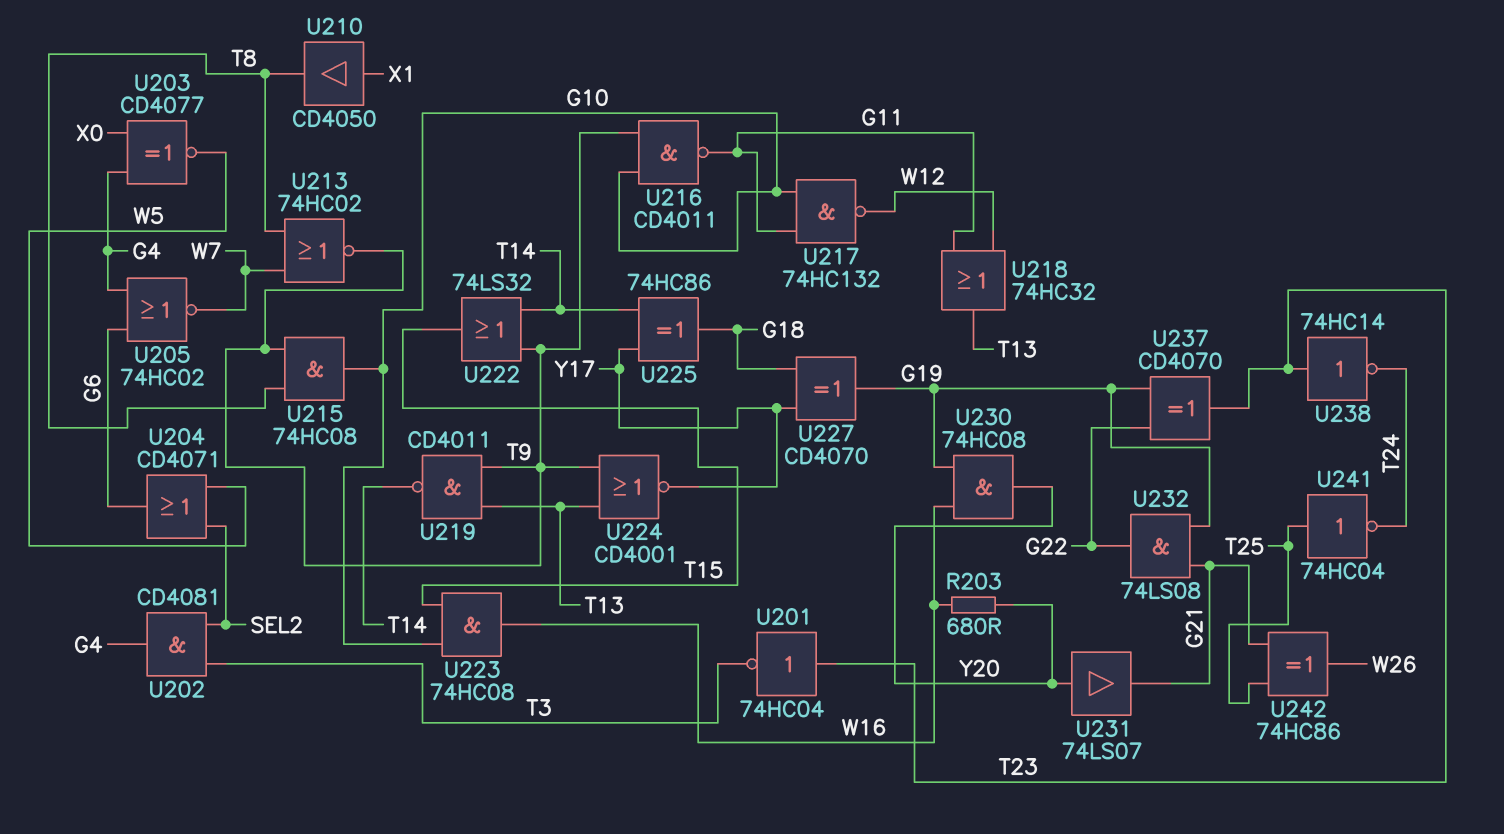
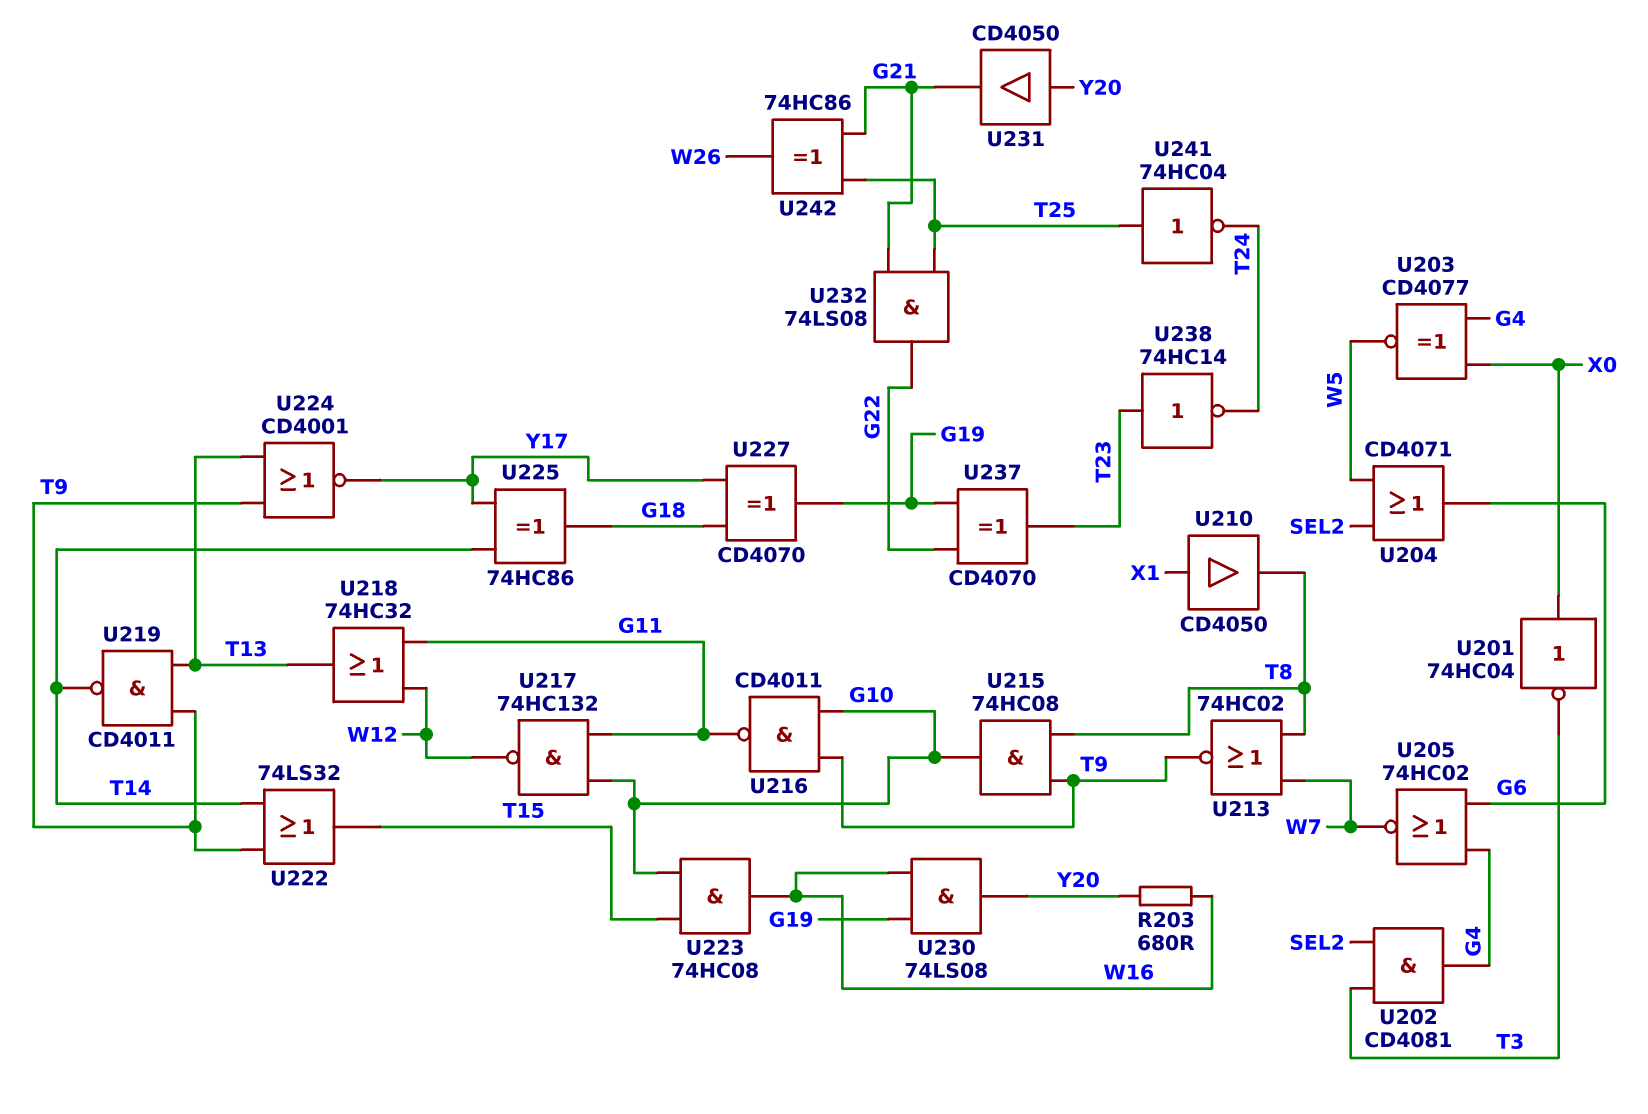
U201: NOT 74HC04 (in T23, out T3) -> NOT 74HC04 (in X0, out T3)
U230: AND 74HC08 (in G19, in W16, out Y20) -> AND 74LS08 (in G19, in W16, out Y20)
U231: buffer 74LS07 (in Y20, out G21) -> buffer CD4050 (in Y20, out G21)
U232: AND 74LS08 (in G19, in G21, out G22) -> AND 74LS08 (in G21, in T25, out G22)

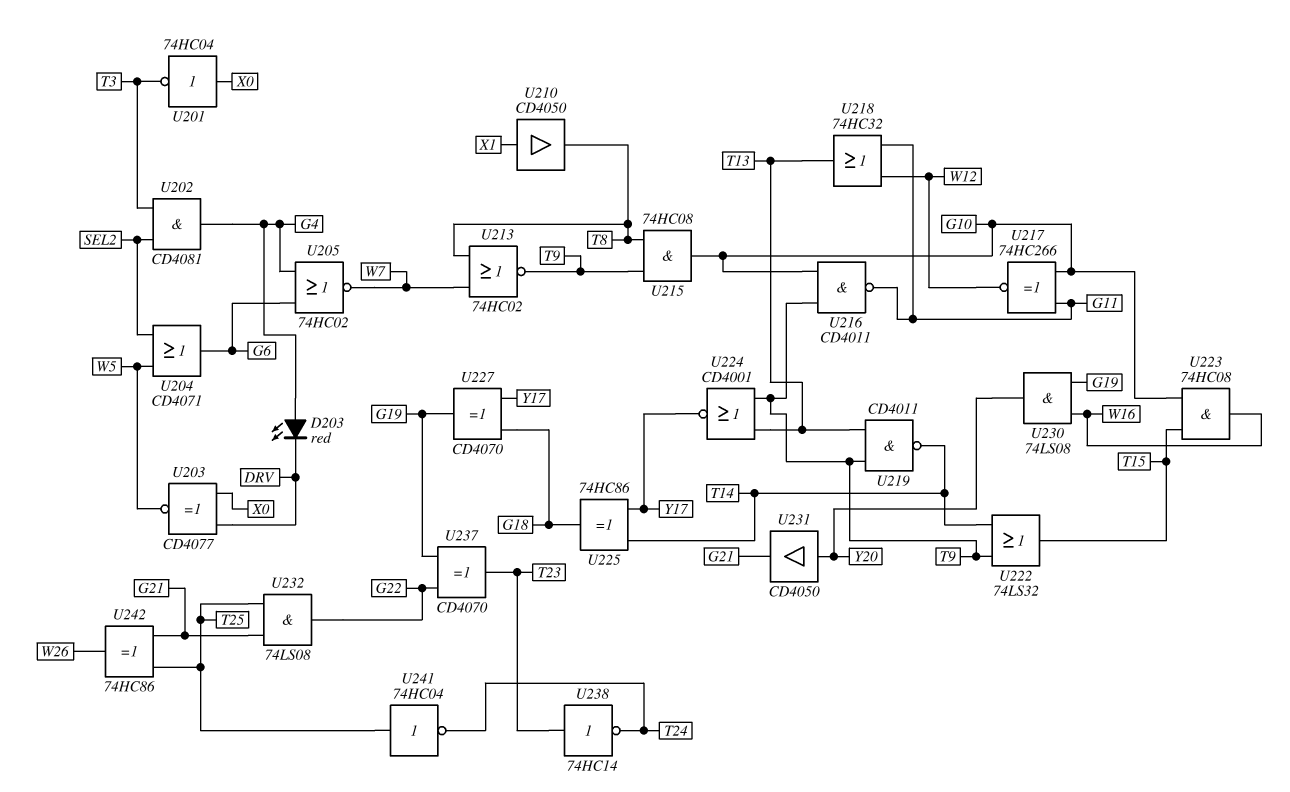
D203: none -> LED red (A G4, K DRV)
R203: 680 (W16, Y20) -> none
U203: XNOR CD4077 (in G4, in X0, out W5) -> XNOR CD4077 (in DRV, in X0, out W5)
U217: NAND 74HC132 (in G10, in G11, out W12) -> XNOR 74HC266 (in G10, in G11, out W12)

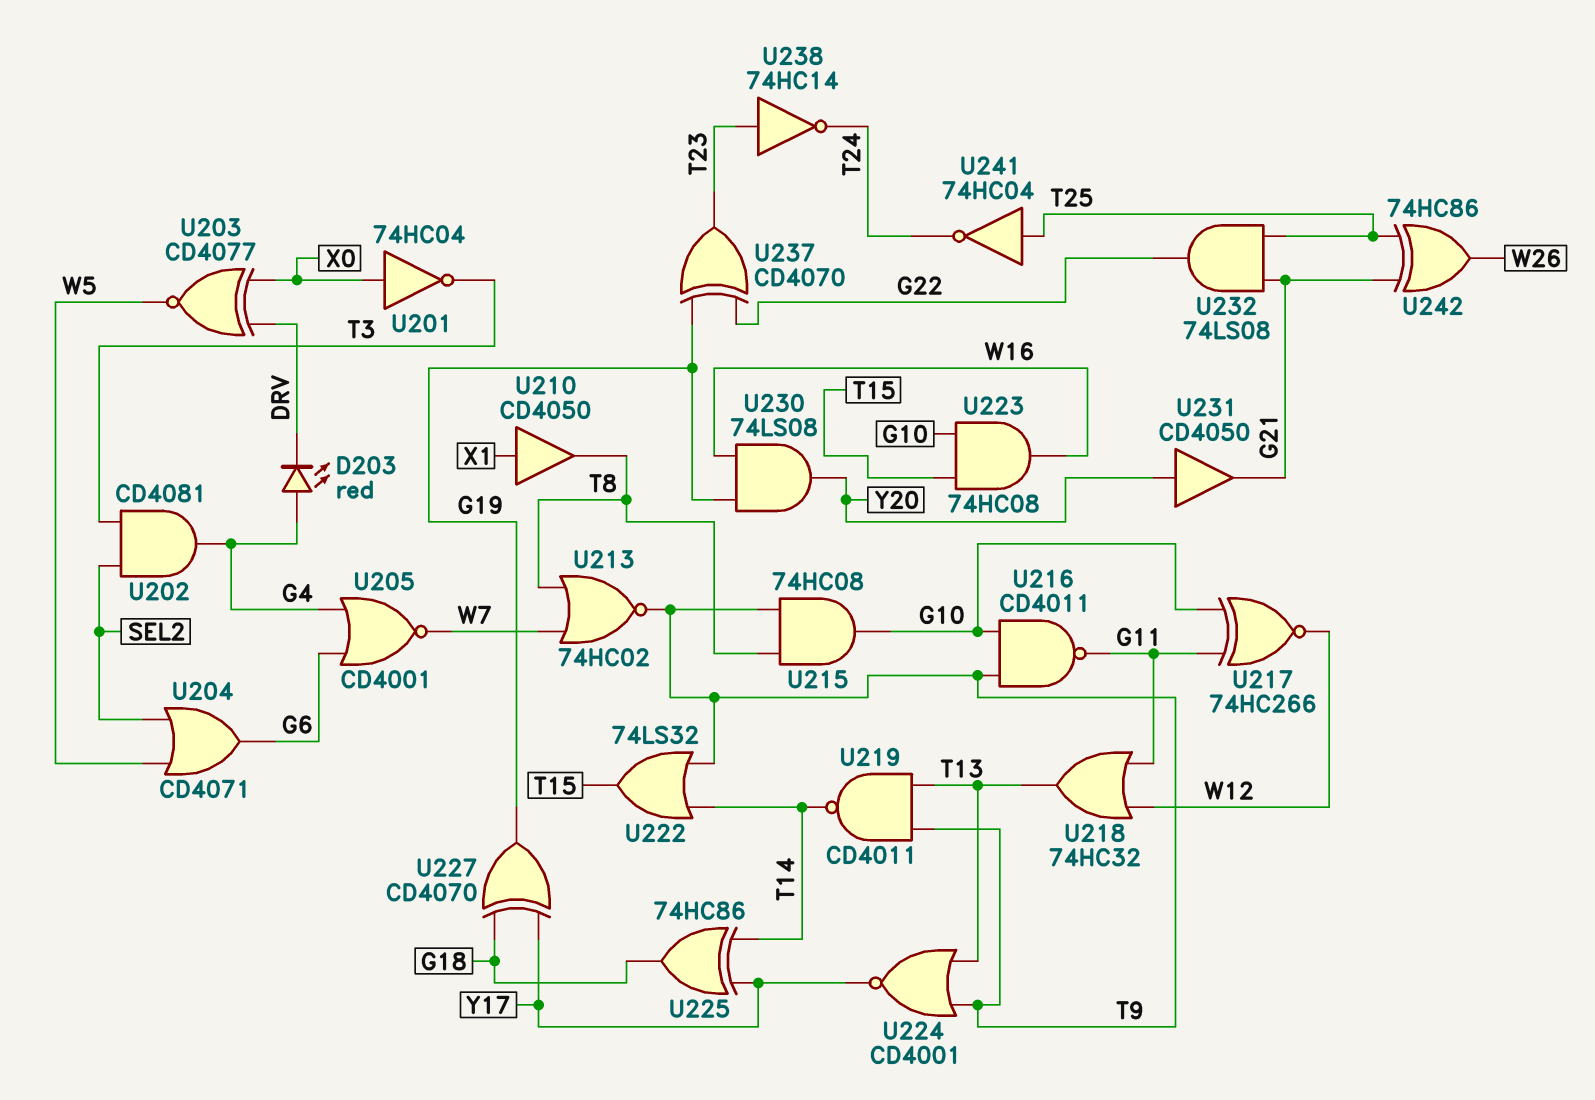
U205: NOR 74HC02 (in G4, in G6, out W7) -> NOR CD4001 (in G4, in G6, out W7)

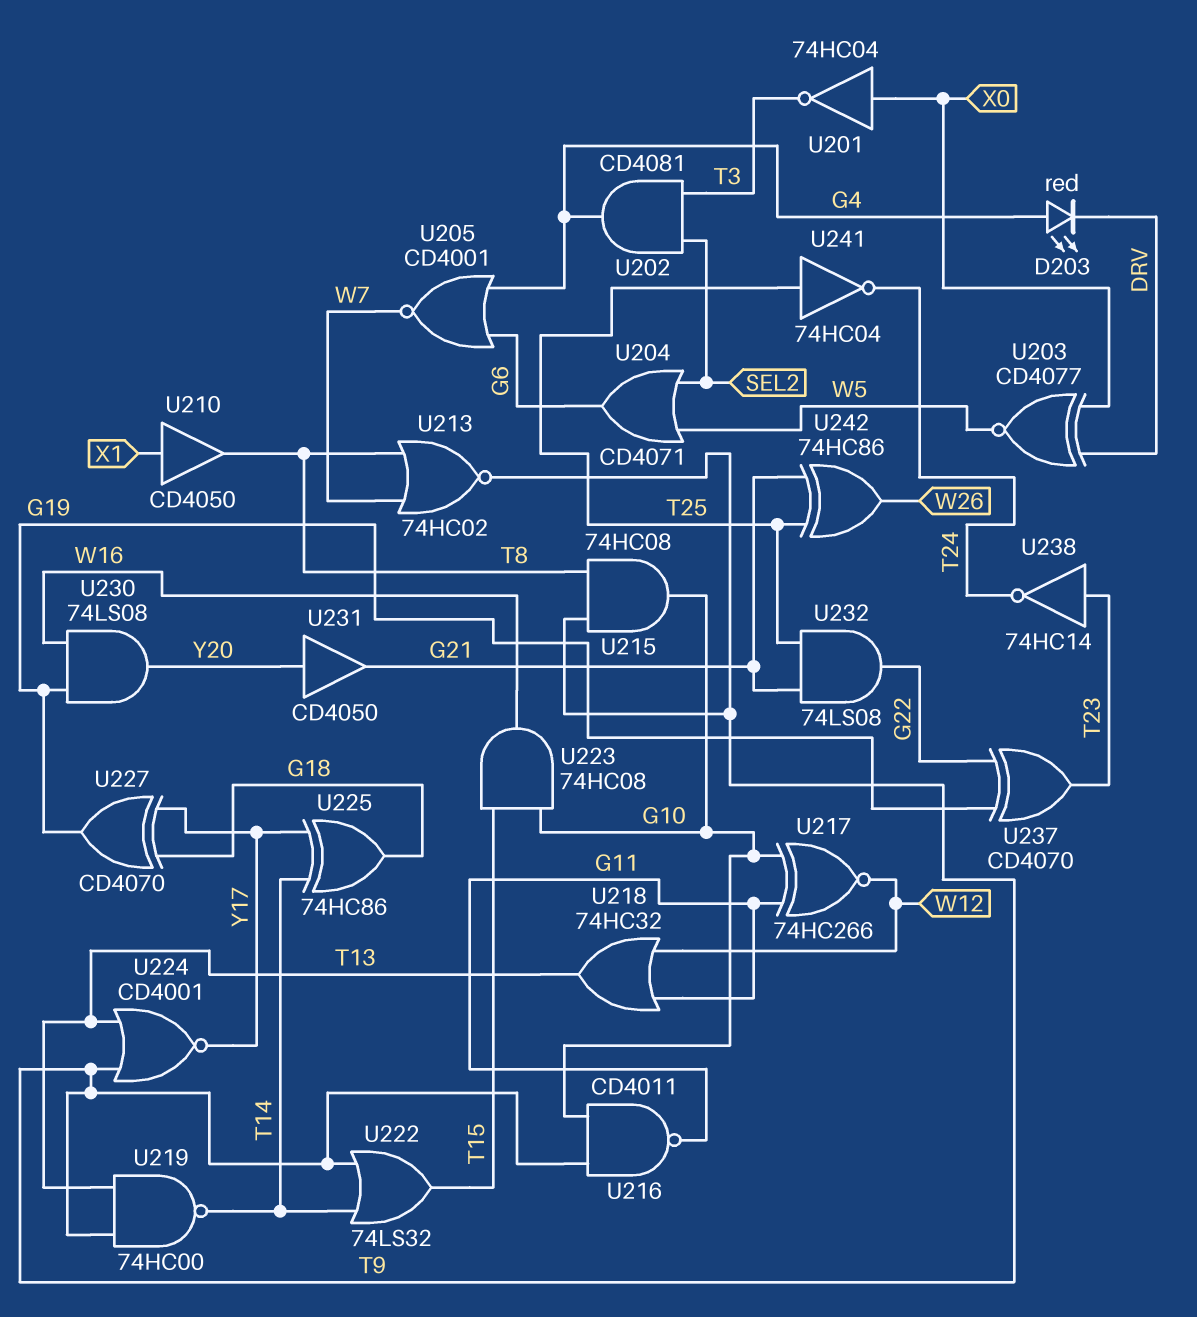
U219: NAND CD4011 (in T9, in T13, out T14) -> NAND 74HC00 (in T9, in T13, out T14)

